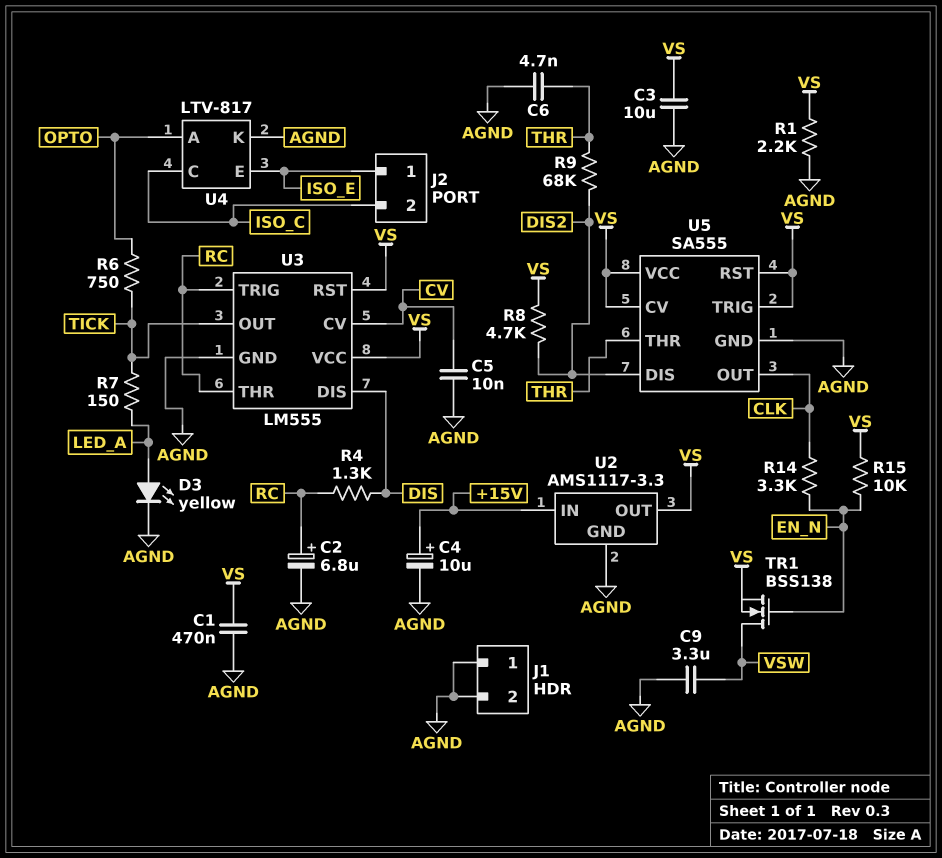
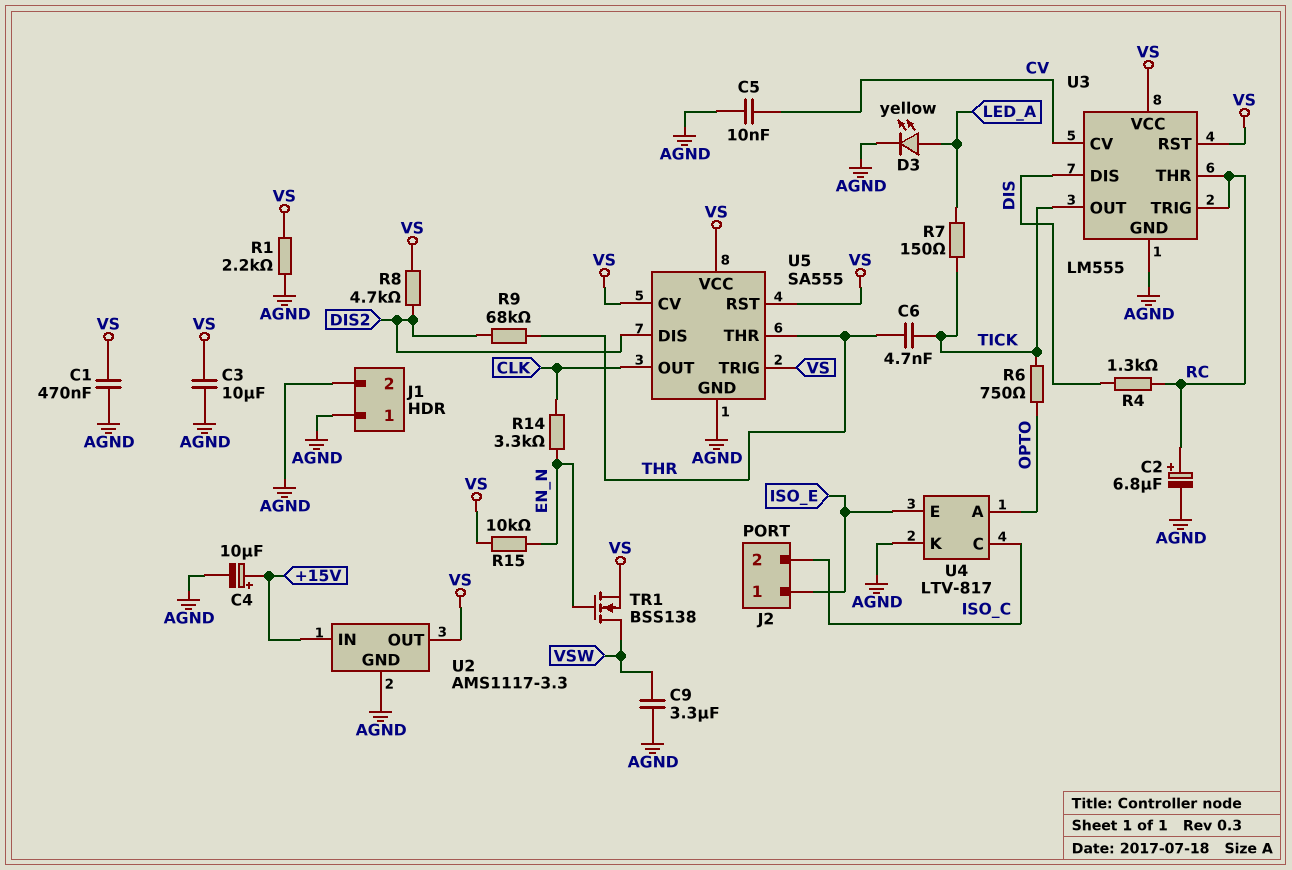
C6: 4.7nF (AGND, THR) -> 4.7nF (THR, TICK)

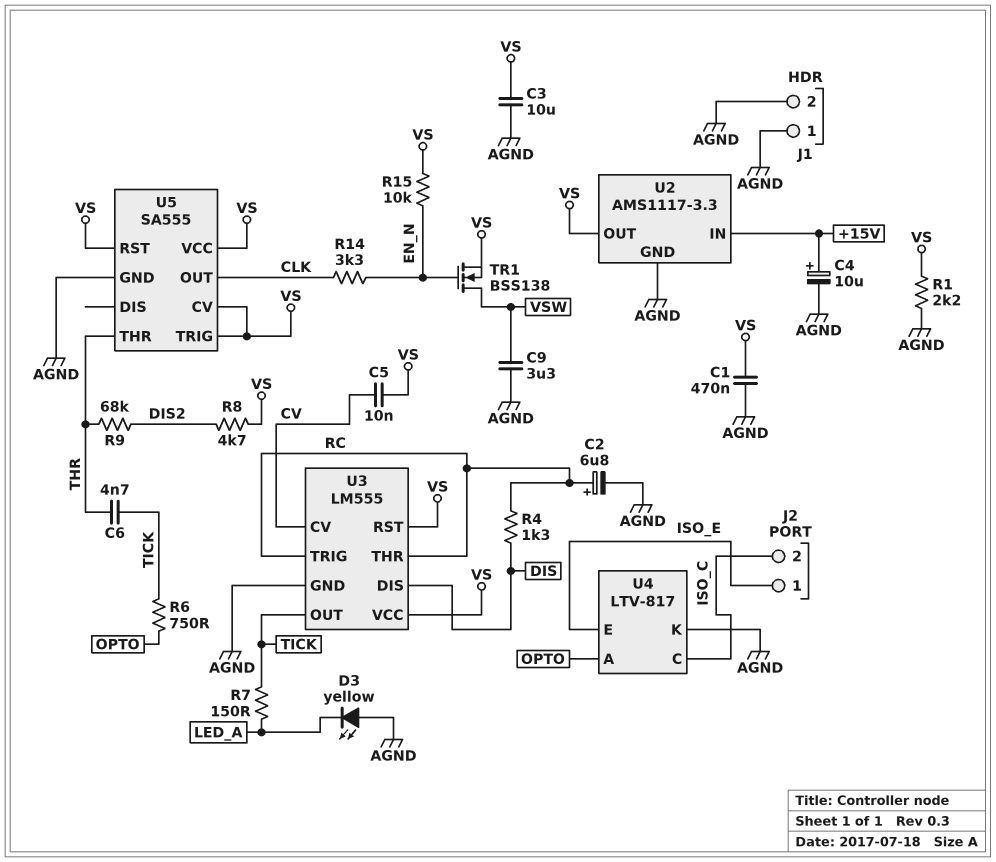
C5: 10nF (AGND, CV) -> 10nF (CV, VS)
D3: LED yellow (A LED_A, K AGND) -> LED yellow (A AGND, K LED_A)
U5 pin DIS: DIS2 -> none

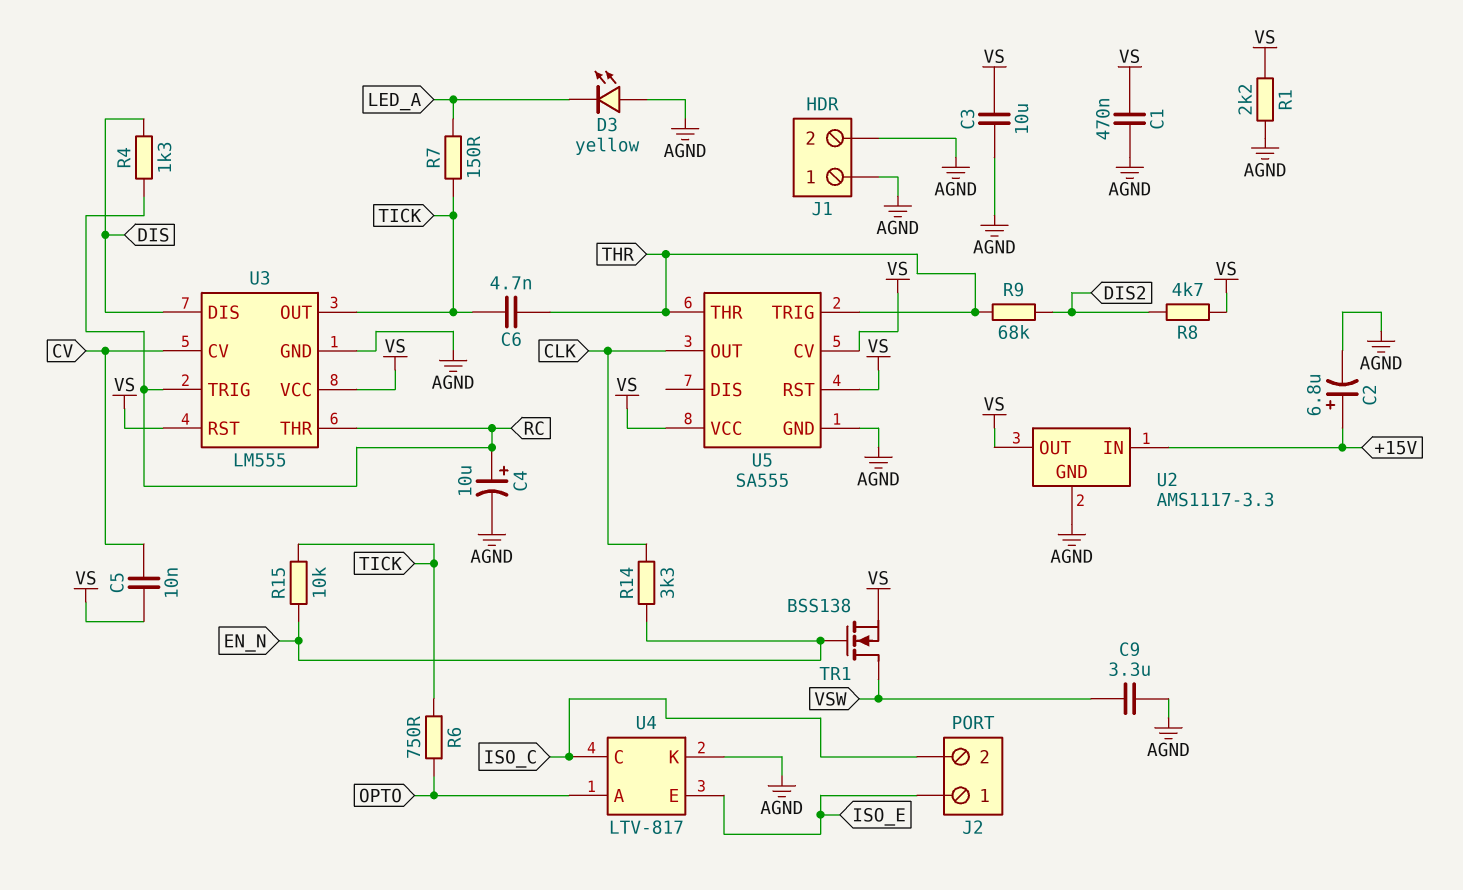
C2: 6.8uF (plus RC, minus AGND) -> 6.8uF (plus +15V, minus AGND)
C4: 10uF (plus +15V, minus AGND) -> 10uF (plus RC, minus AGND)
R15: 10k (EN_N, VS) -> 10k (EN_N, TICK)
U5 pin TRIG: VS -> THR

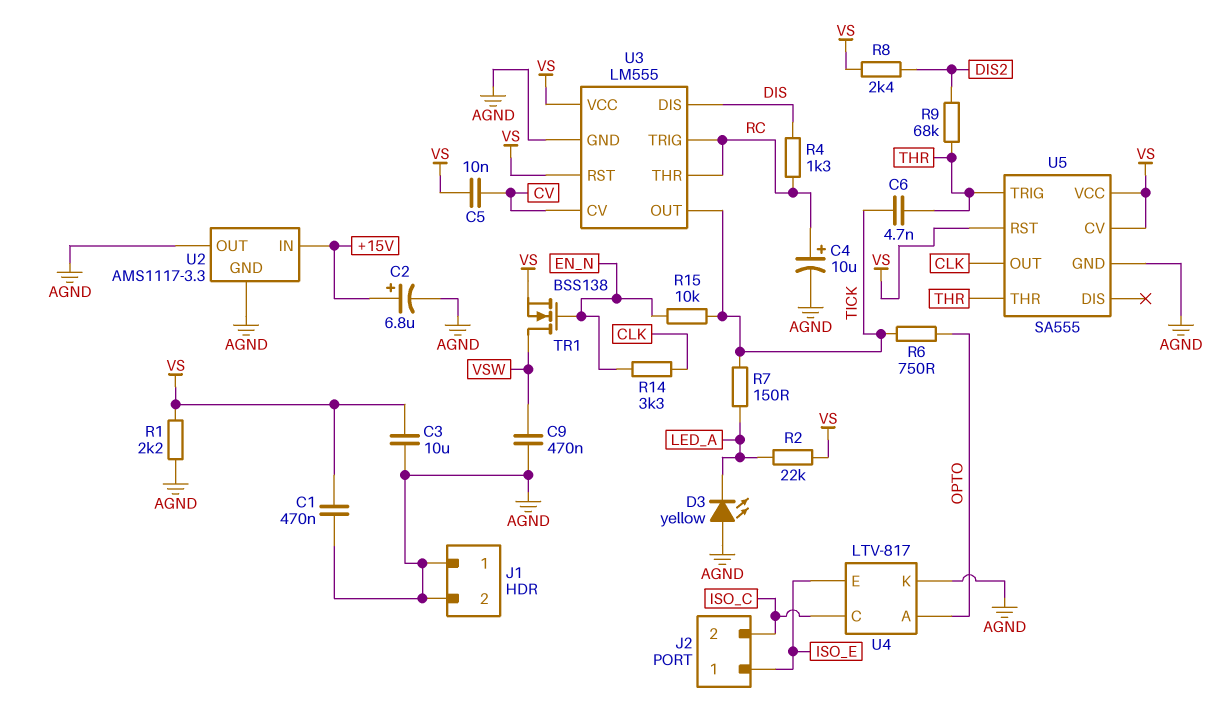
C9: 3.3uF (AGND, VSW) -> 470nF (AGND, VSW)
R2: none -> 22k (LED_A, VS)
R8: 4.7k (DIS2, VS) -> 2.4k (DIS2, VS)
U2 pin OUT: VS -> AGND

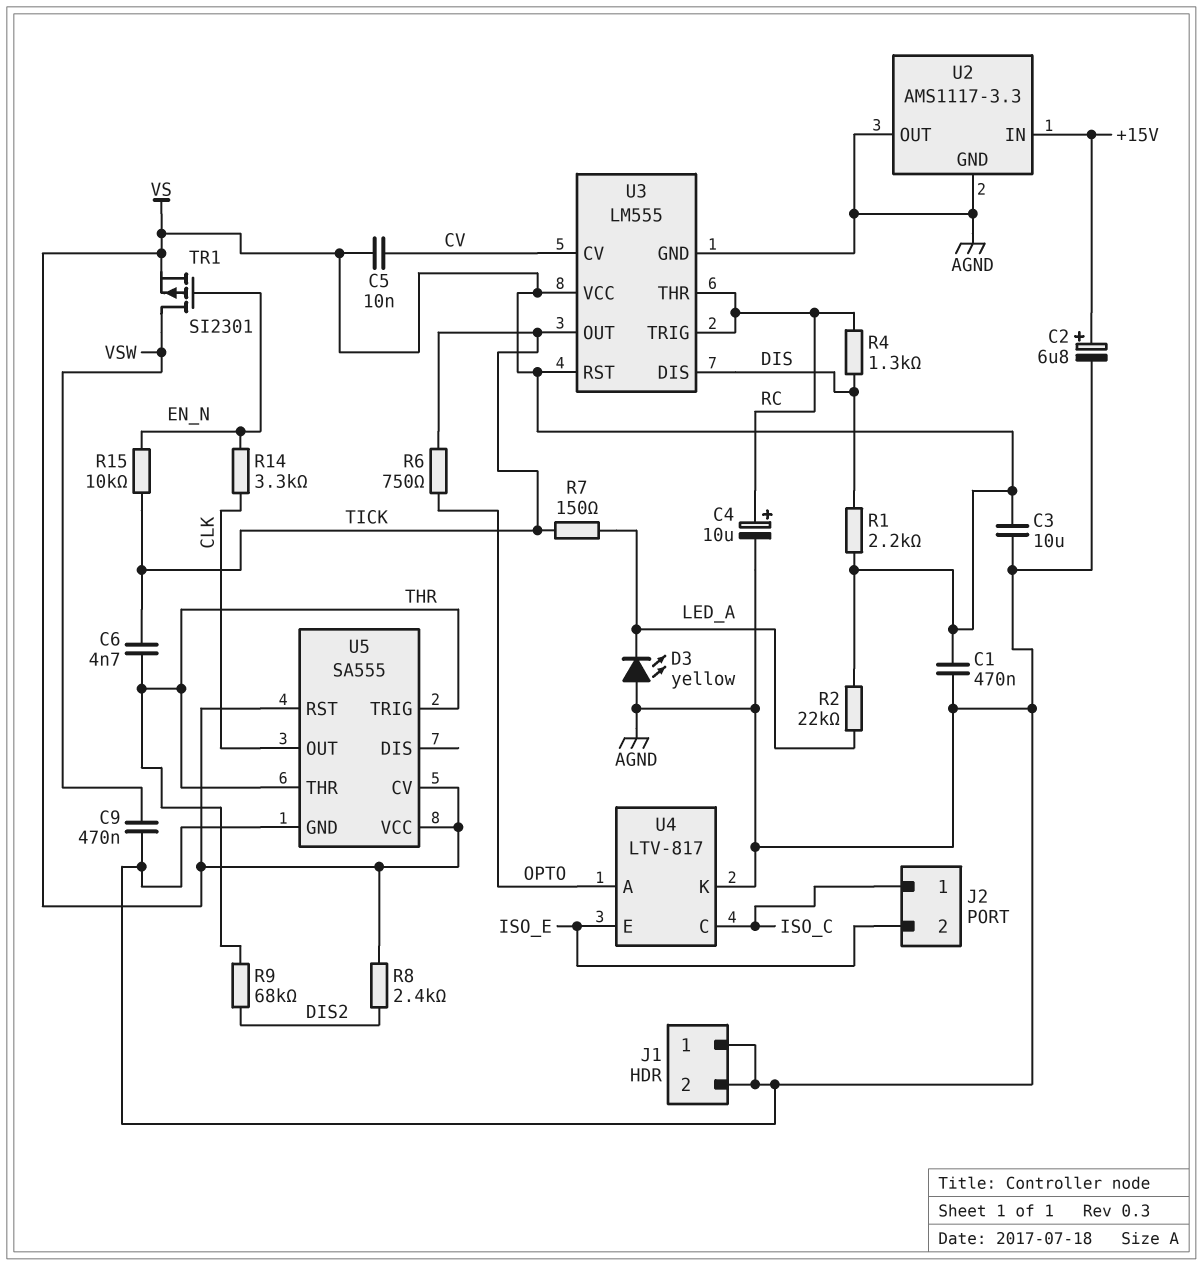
J2 pin 1: ISO_E -> ISO_C
J2 pin 2: ISO_C -> ISO_E
R1: 2.2k (AGND, VS) -> 2.2k (DIS, VS)
TR1: NMOS BSS138 (G EN_N, D VSW, S VS) -> PMOS SI2301 (G EN_N, D VSW, S VS)

